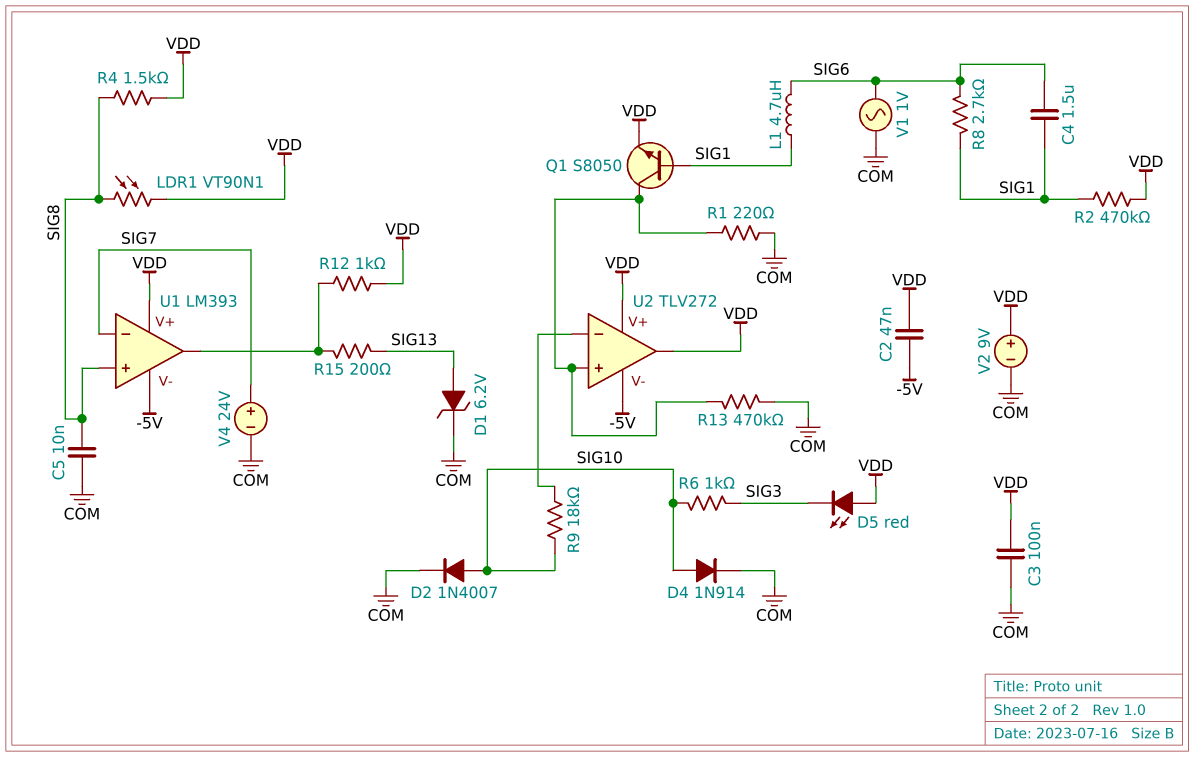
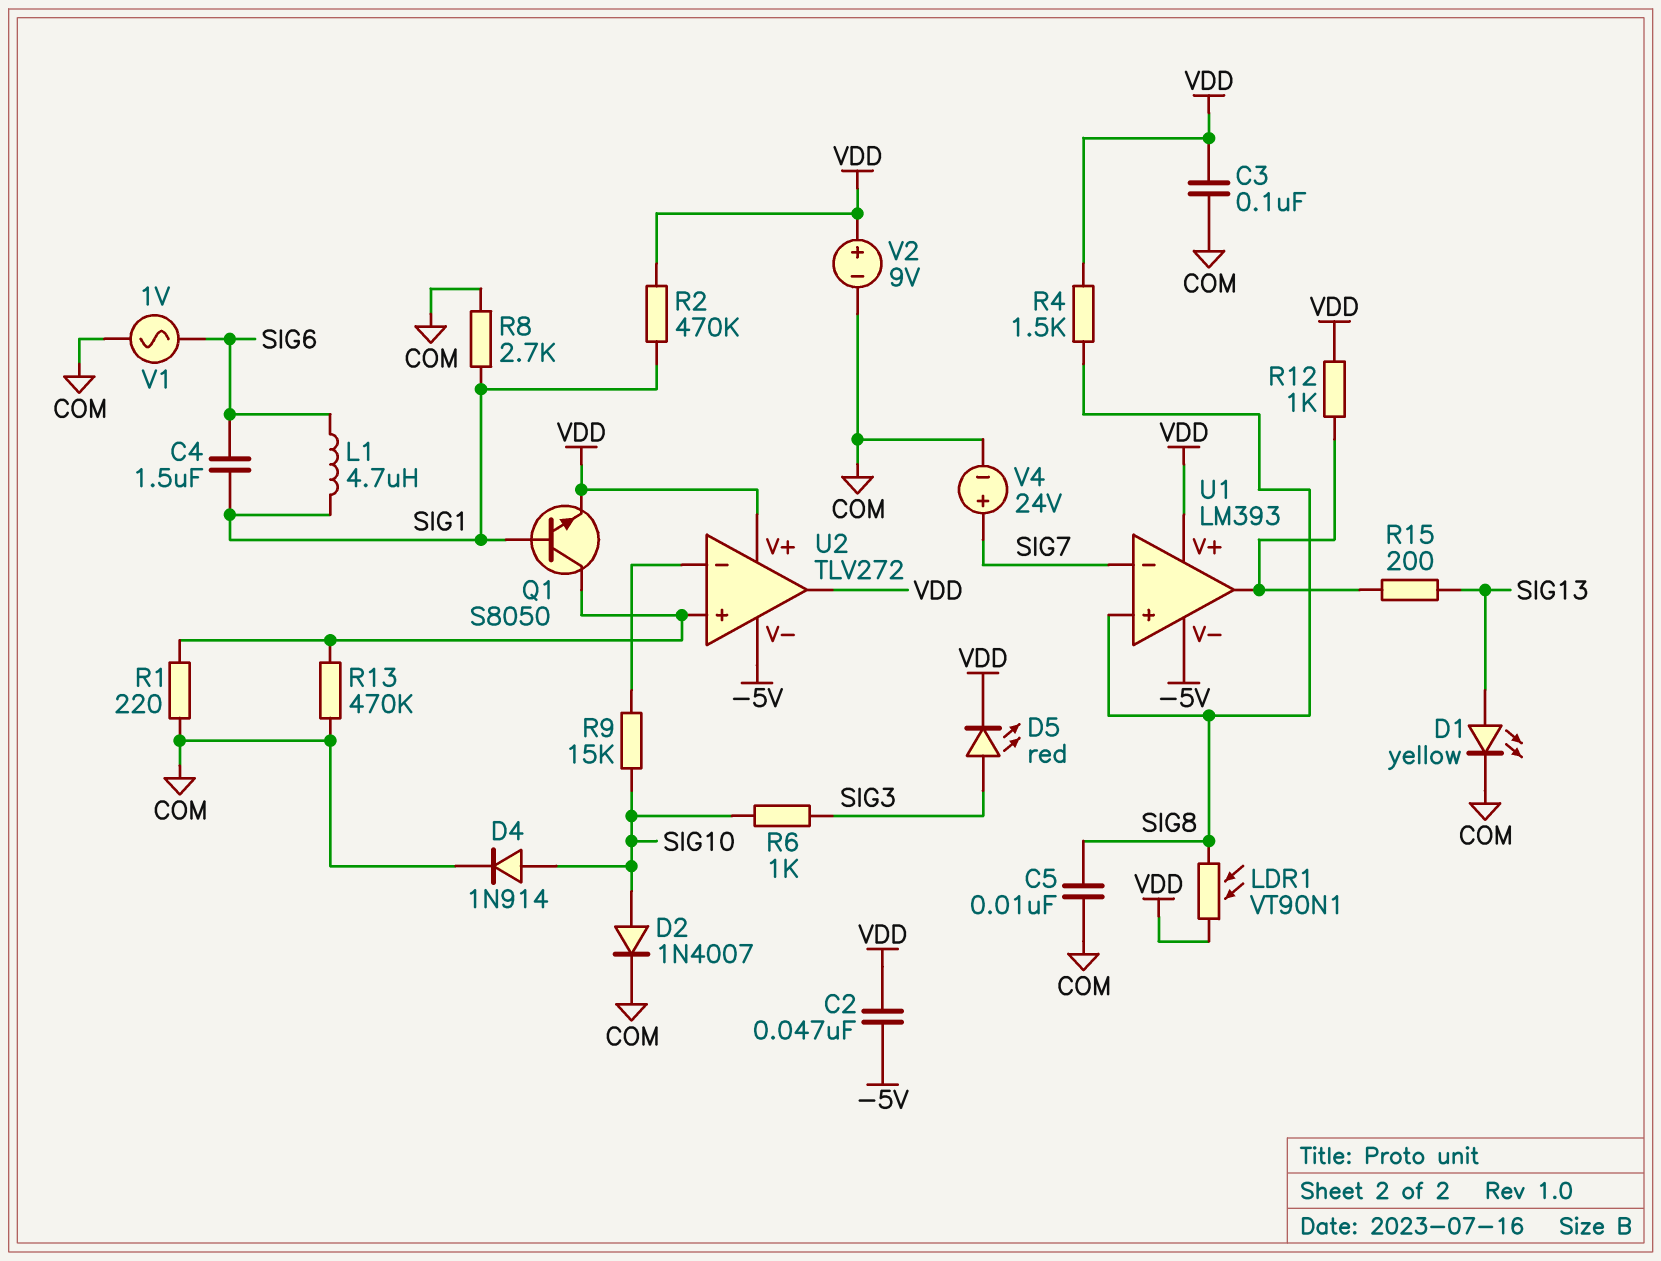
D1: zener 6.2V (A SIG13, K COM) -> LED yellow (A SIG13, K COM)
D5: LED red (A VDD, K SIG3) -> LED red (A SIG3, K VDD)
R8: 2.7k (SIG1, SIG6) -> 2.7k (COM, SIG1)
R9: 18k (SIG10, U2/in-) -> 15k (SIG10, U2/in-)

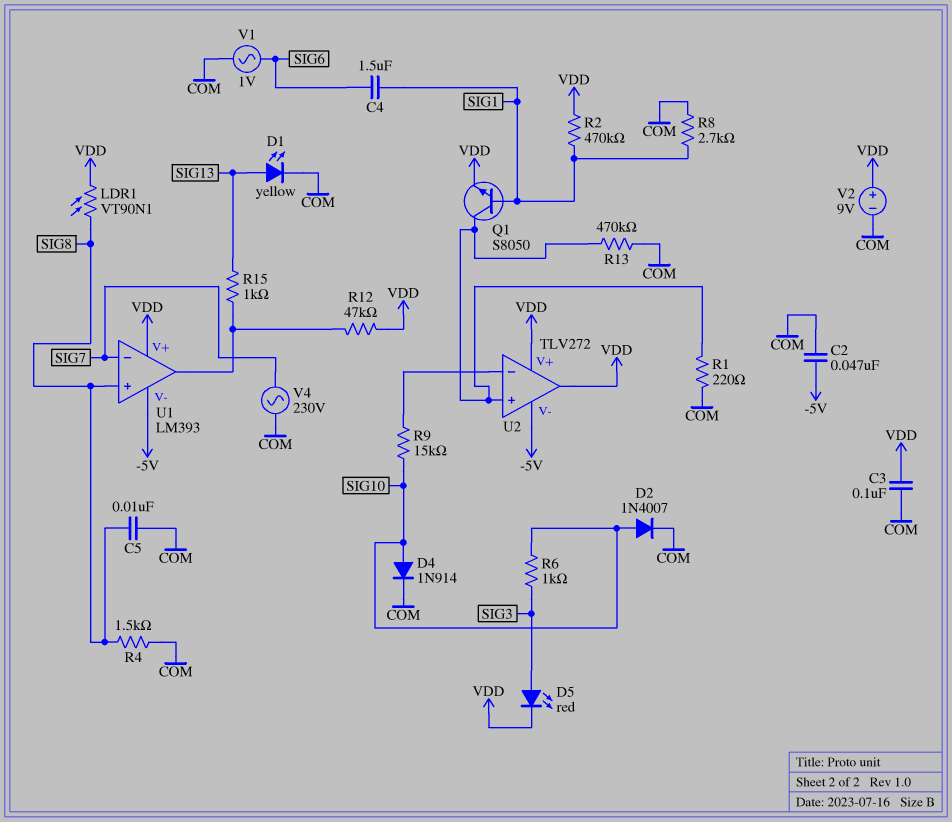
C2: 47nF (-5V, VDD) -> 47nF (-5V, COM)
L1: 4.7uH (SIG1, SIG6) -> none
R4: 1.5k (SIG8, VDD) -> 1.5k (COM, SIG8)
R12: 1k (U1/out, VDD) -> 47k (U1/out, VDD)
R15: 200 (SIG13, U1/out) -> 1k (SIG13, U1/out)
V4: 24V (plus SIG7, minus COM) -> AC 230V (COM, SIG7)

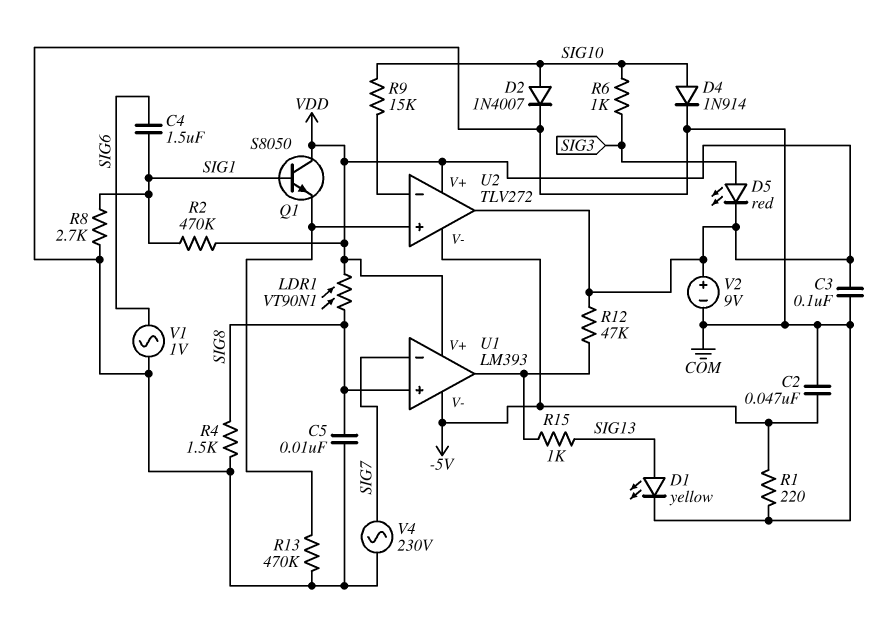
Q1: NPN S8050 (B SIG1, C U2/in+, E VDD) -> NPN S8050 (B SIG1, C VDD, E U2/in+)
R1: 220 (COM, U2/in+) -> 220 (-5V, COM)

